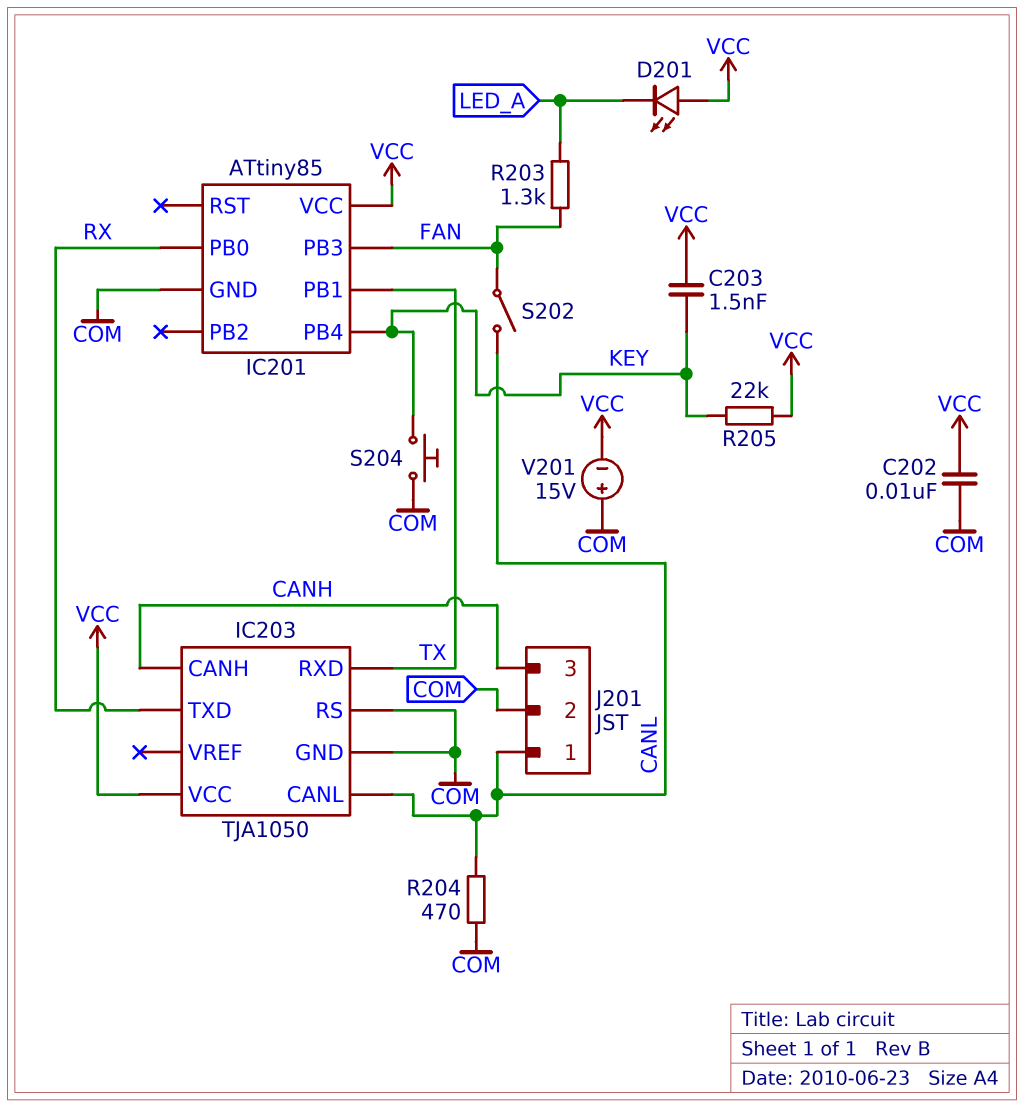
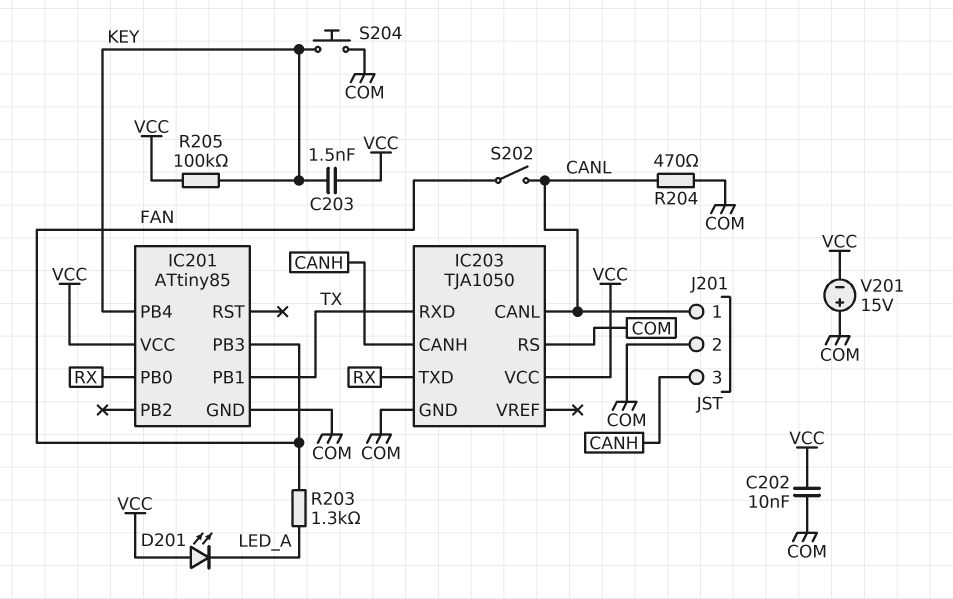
R205: 22k (KEY, VCC) -> 100k (KEY, VCC)

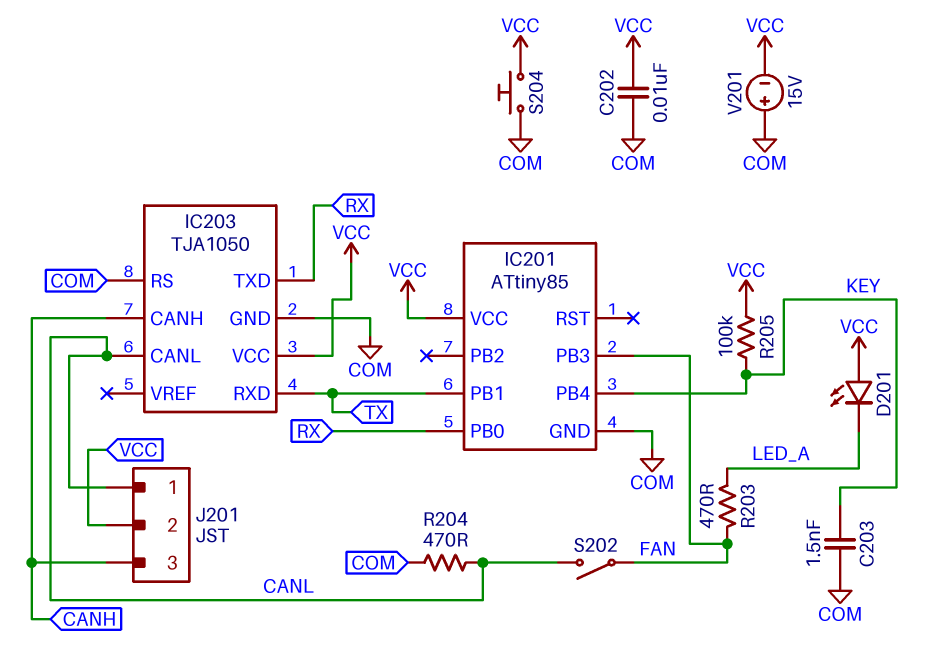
C203: 1.5nF (KEY, VCC) -> 1.5nF (COM, KEY)
J201 pin 2: COM -> VCC
R203: 1.3k (FAN, LED_A) -> 470 (FAN, LED_A)
S204: button (COM, KEY) -> button (COM, VCC)

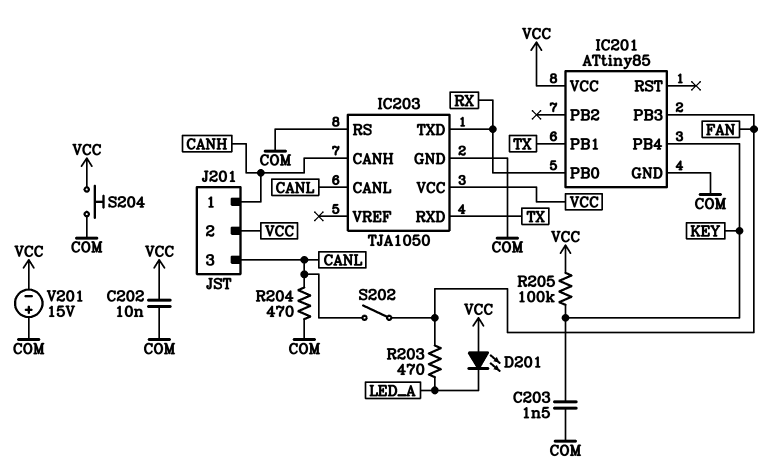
J201 pin 1: CANL -> CANH
J201 pin 3: CANH -> CANL

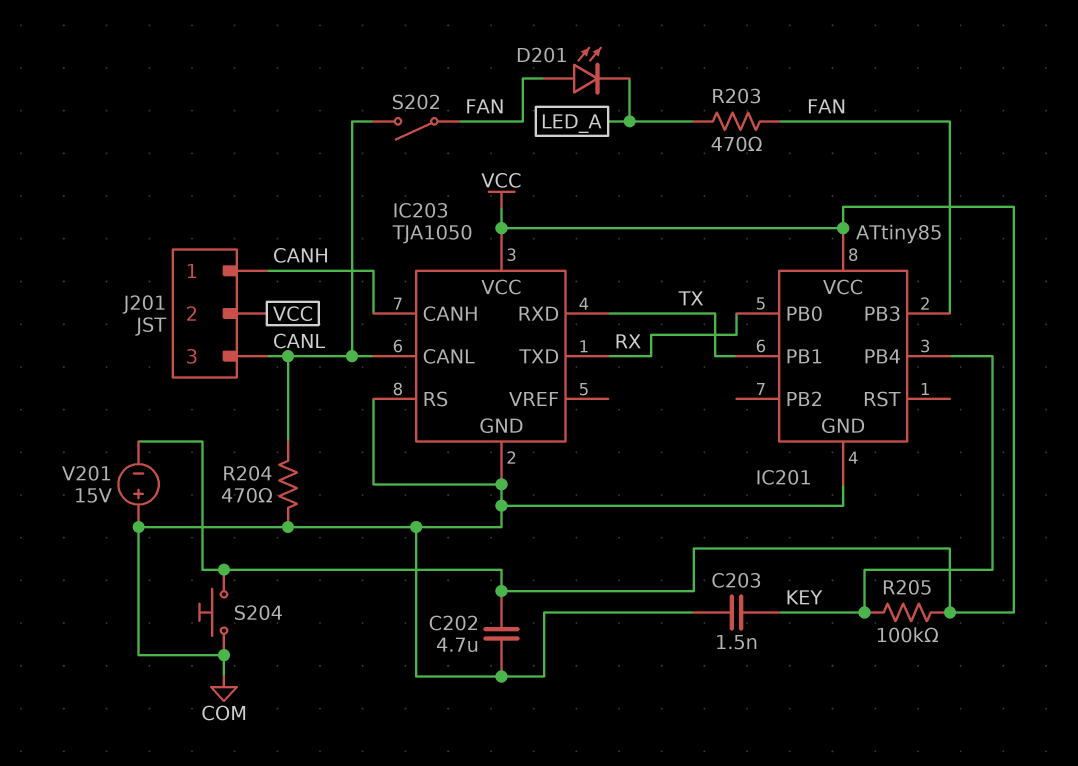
C202: 10nF (COM, VCC) -> 4.7uF (COM, VCC)
D201: LED (A VCC, K LED_A) -> LED (A FAN, K LED_A)

